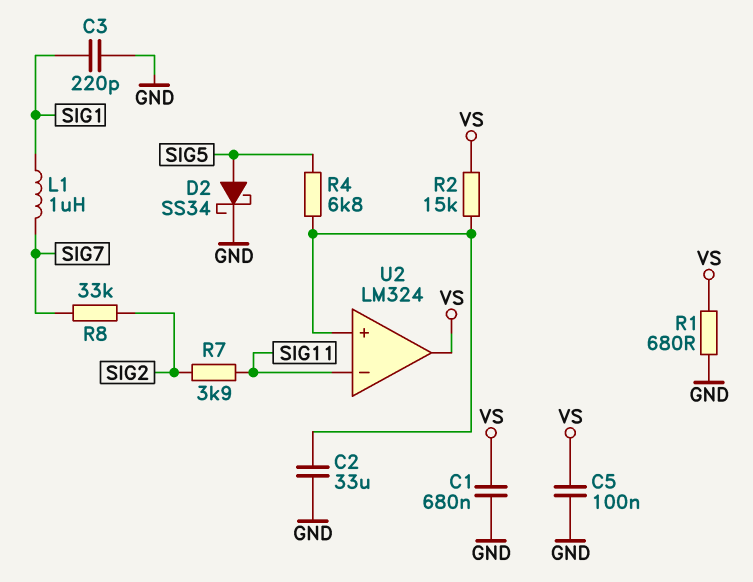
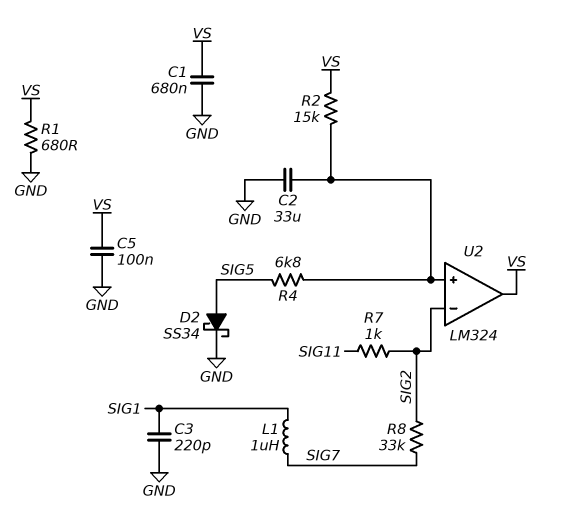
R7: 3.9k (SIG2, SIG11) -> 1k (SIG2, SIG11)
U2 pin in-: SIG11 -> SIG2

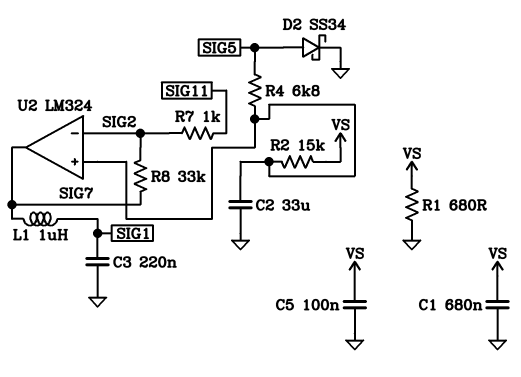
C3: 220pF (GND, SIG1) -> 220nF (GND, SIG1)
U2 pin out: VS -> SIG7

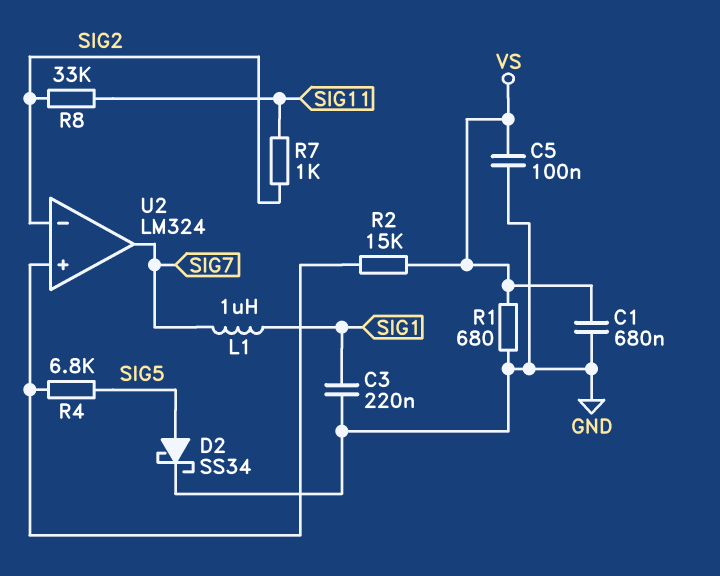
C2: 33uF (GND, U2/in+) -> none
R8: 33k (SIG2, SIG7) -> 33k (SIG2, SIG11)

